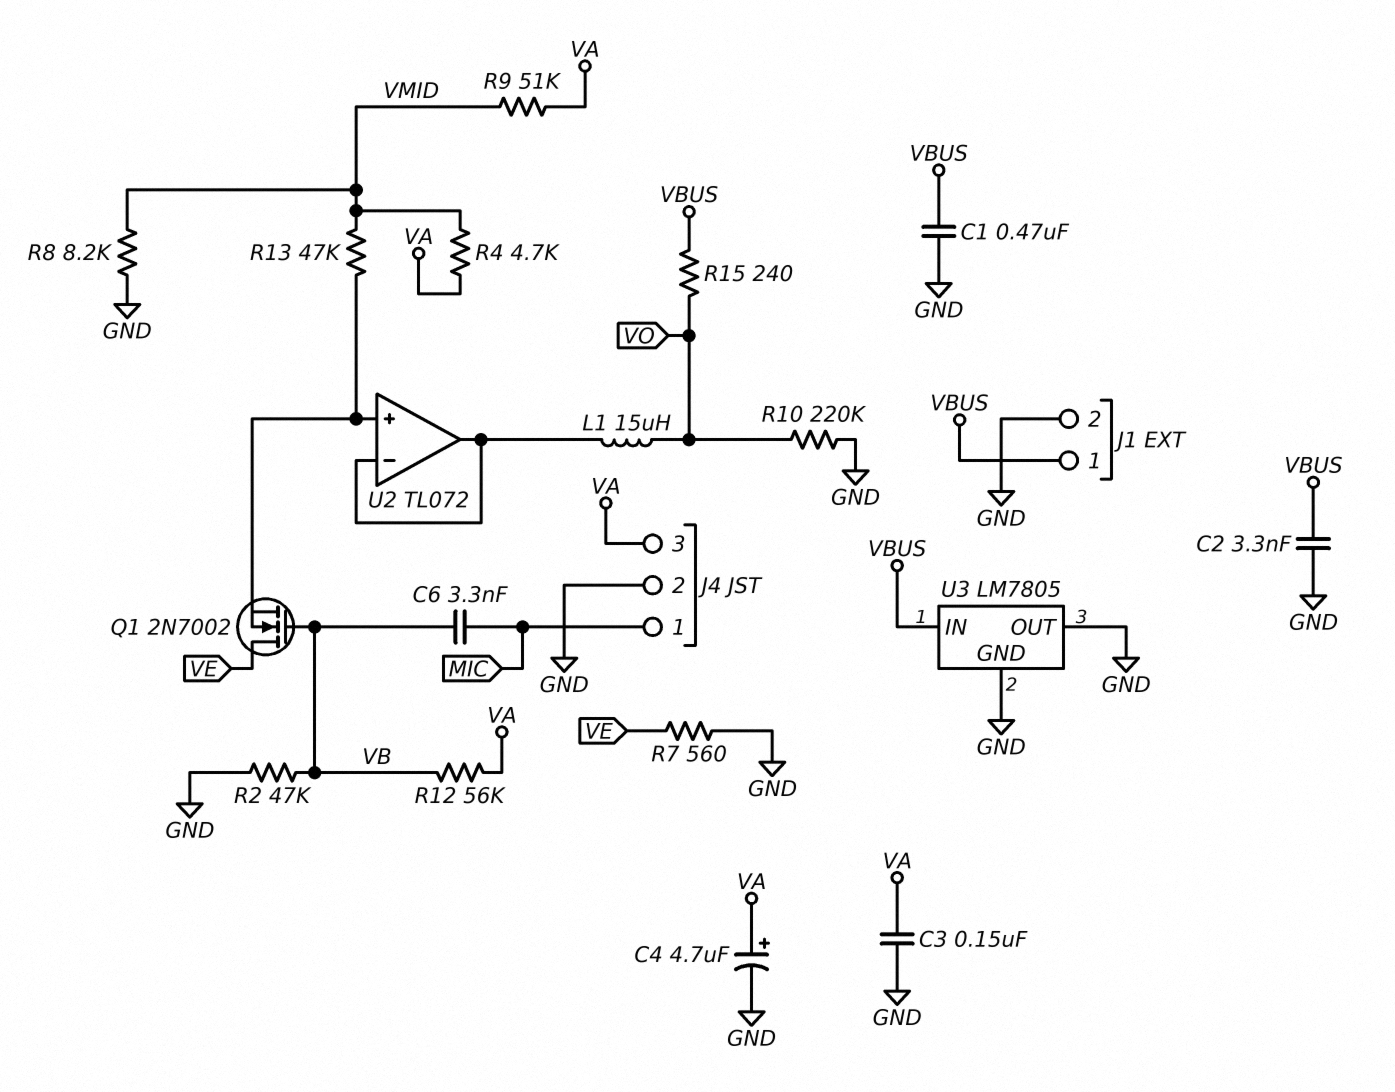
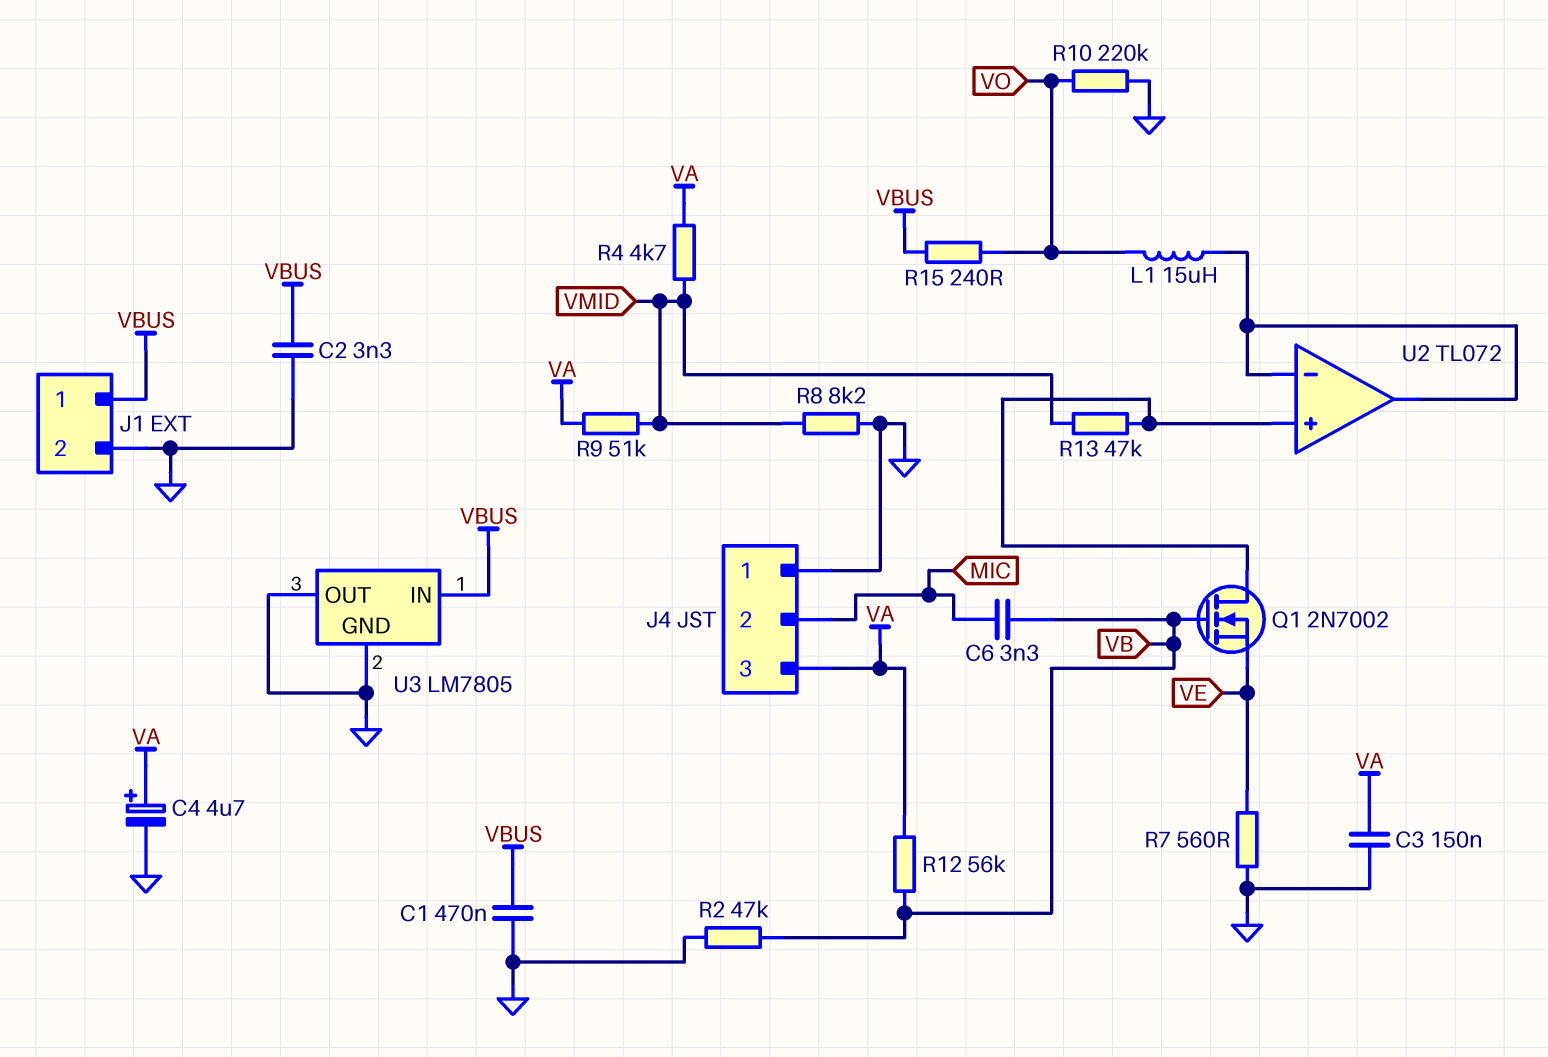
J4 pin 1: MIC -> GND
J4 pin 2: GND -> MIC
Q1: NMOS 2N7002 (G VB, D VE, S U2/in+) -> NMOS 2N7002 (G VB, D U2/in+, S VE)

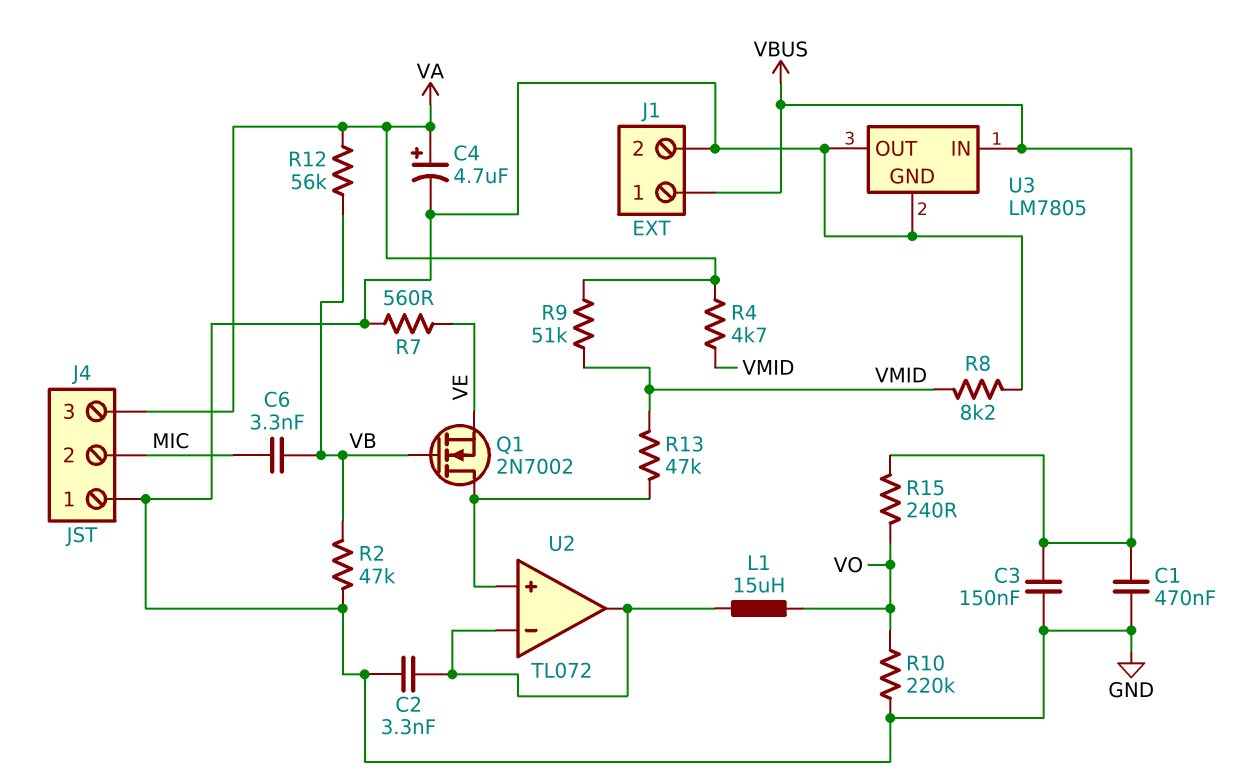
C2: 3.3nF (GND, VBUS) -> 3.3nF (GND, U2/in-)
C3: 150nF (GND, VA) -> 150nF (GND, VBUS)

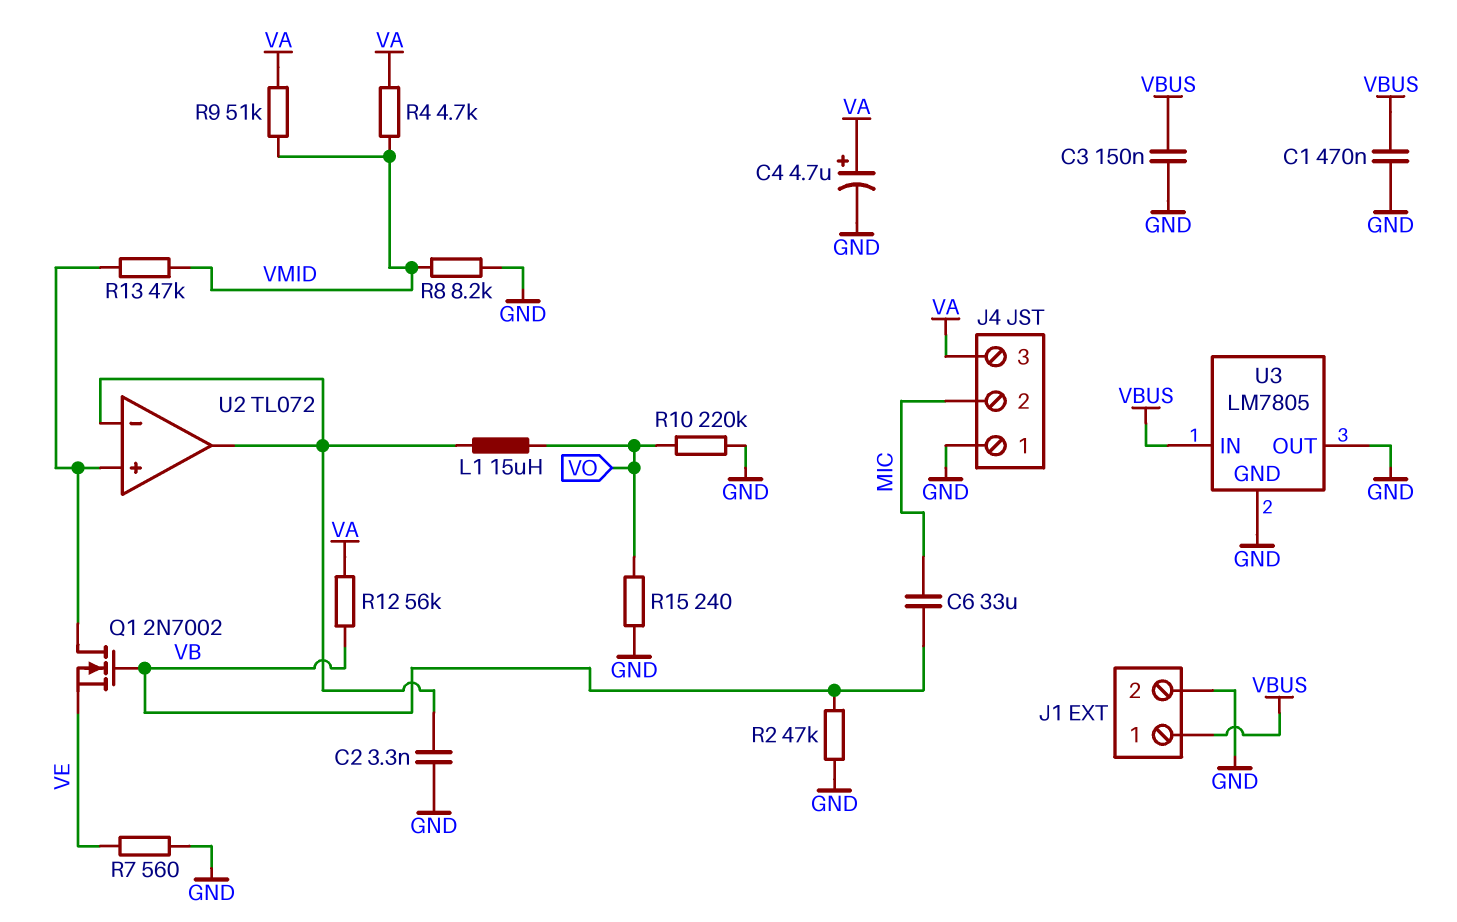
C6: 3.3nF (MIC, VB) -> 33uF (MIC, VB)
R15: 240 (VBUS, VO) -> 240 (GND, VO)

